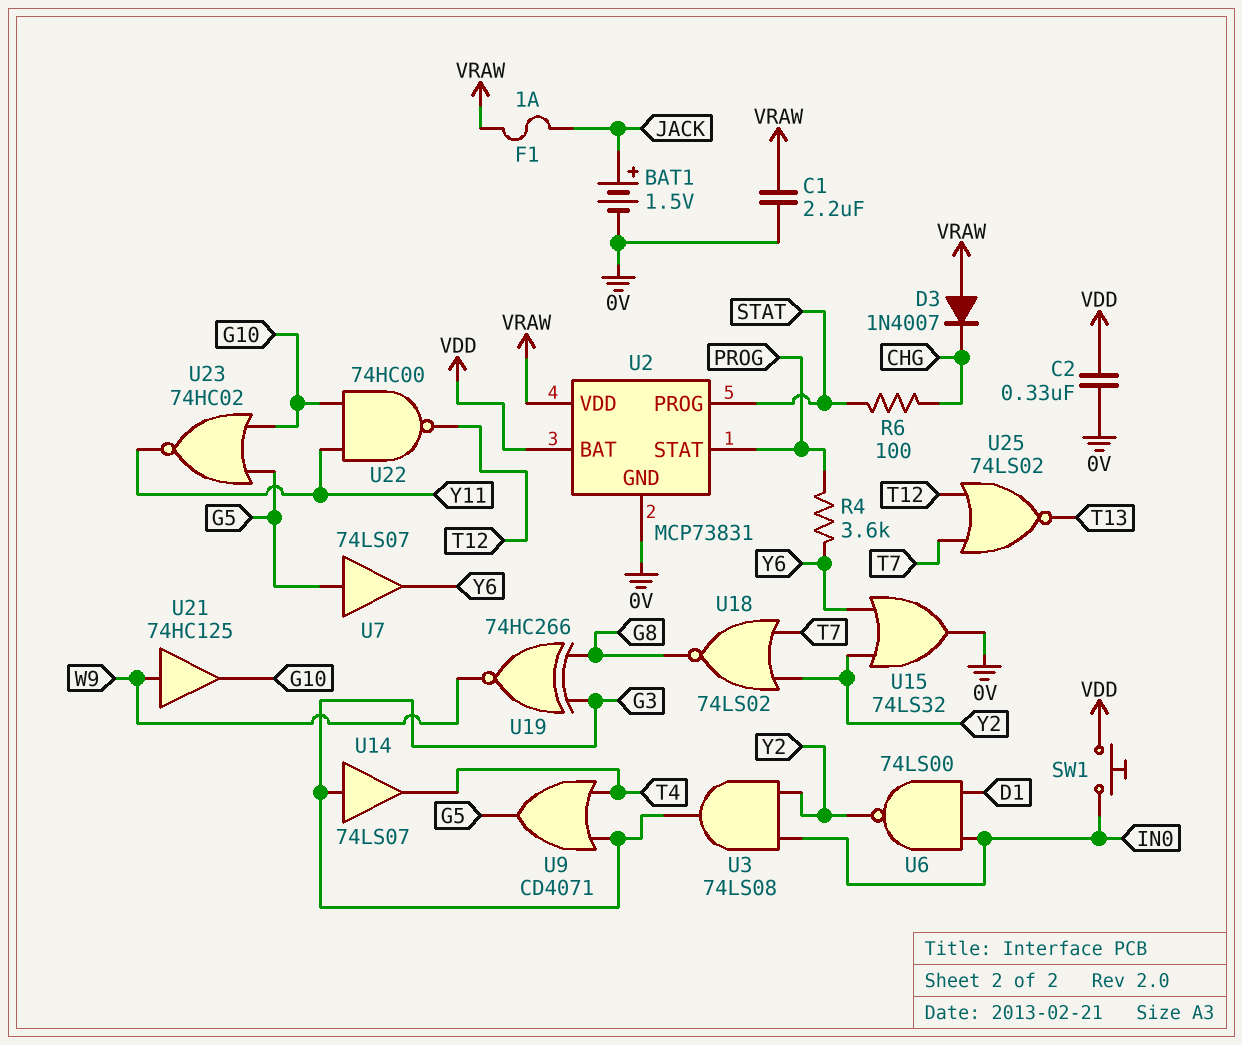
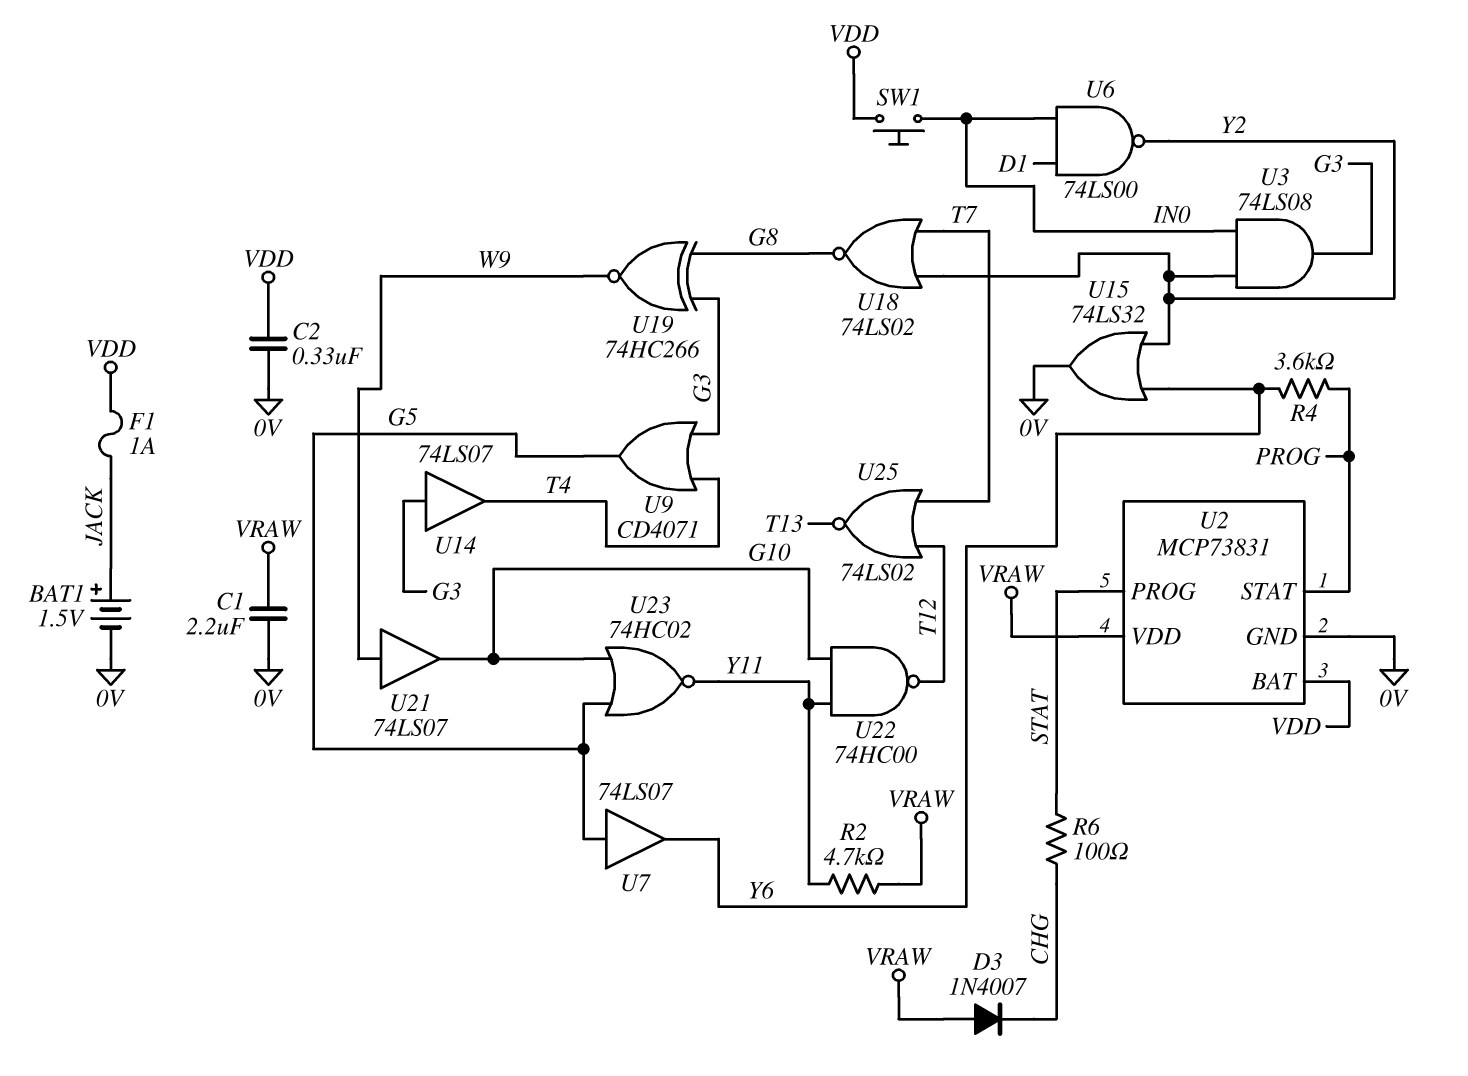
F1: 1A (JACK, VRAW) -> 1A (JACK, VDD)
R2: none -> 4.7k (VRAW, Y11)
U21: buffer 74HC125 (in W9, out G10) -> buffer 74LS07 (in W9, out G10)

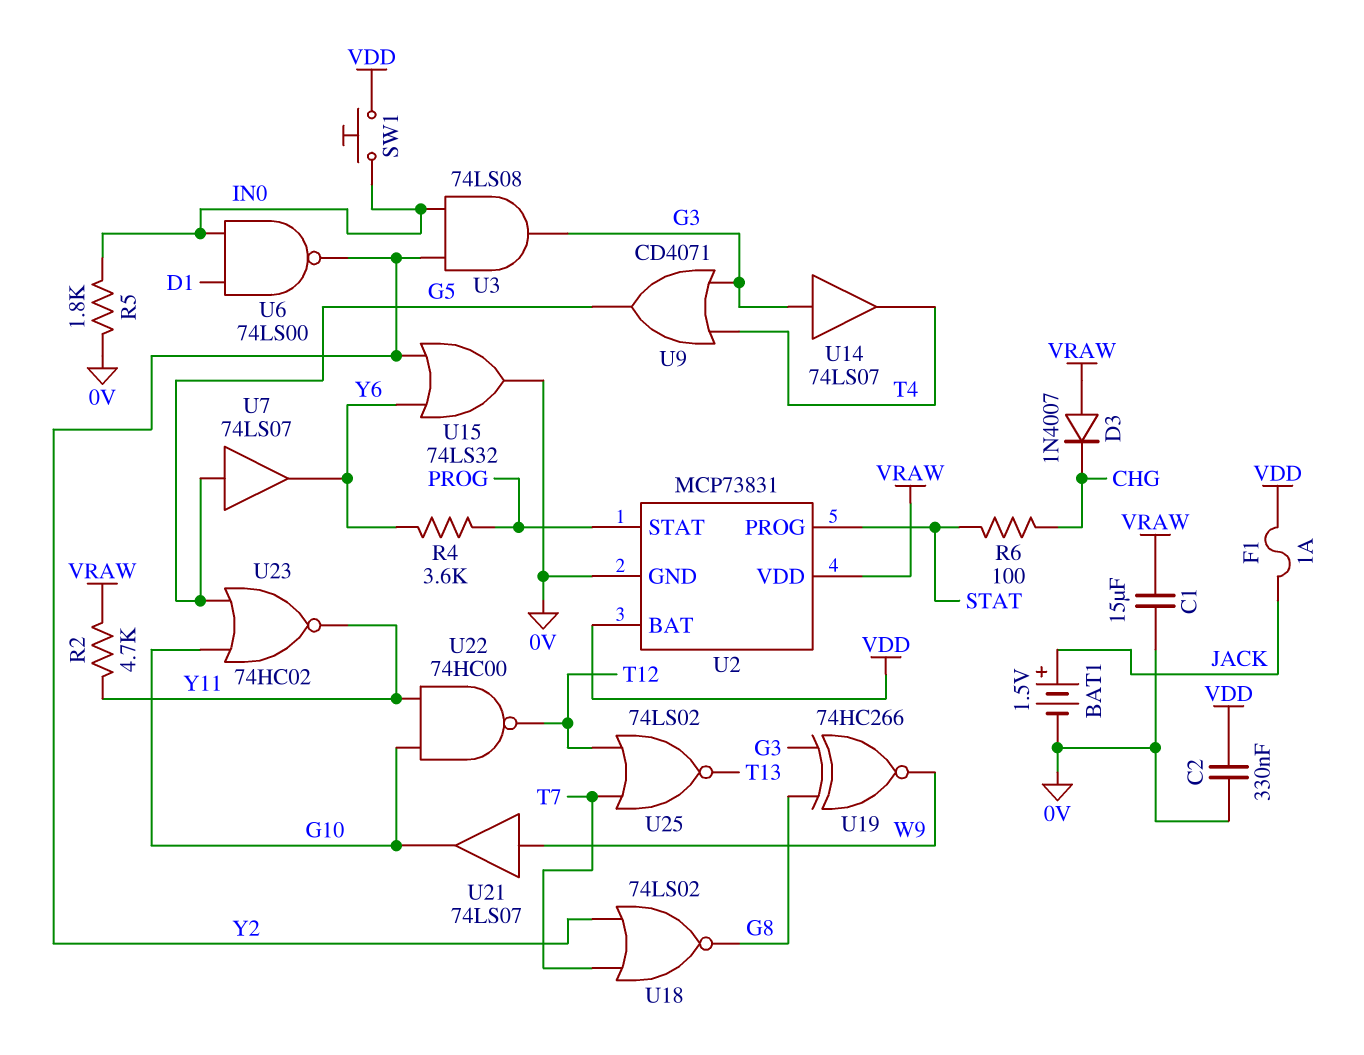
C1: 2.2uF (0V, VRAW) -> 15uF (0V, VRAW)
R5: none -> 1.8k (0V, IN0)

